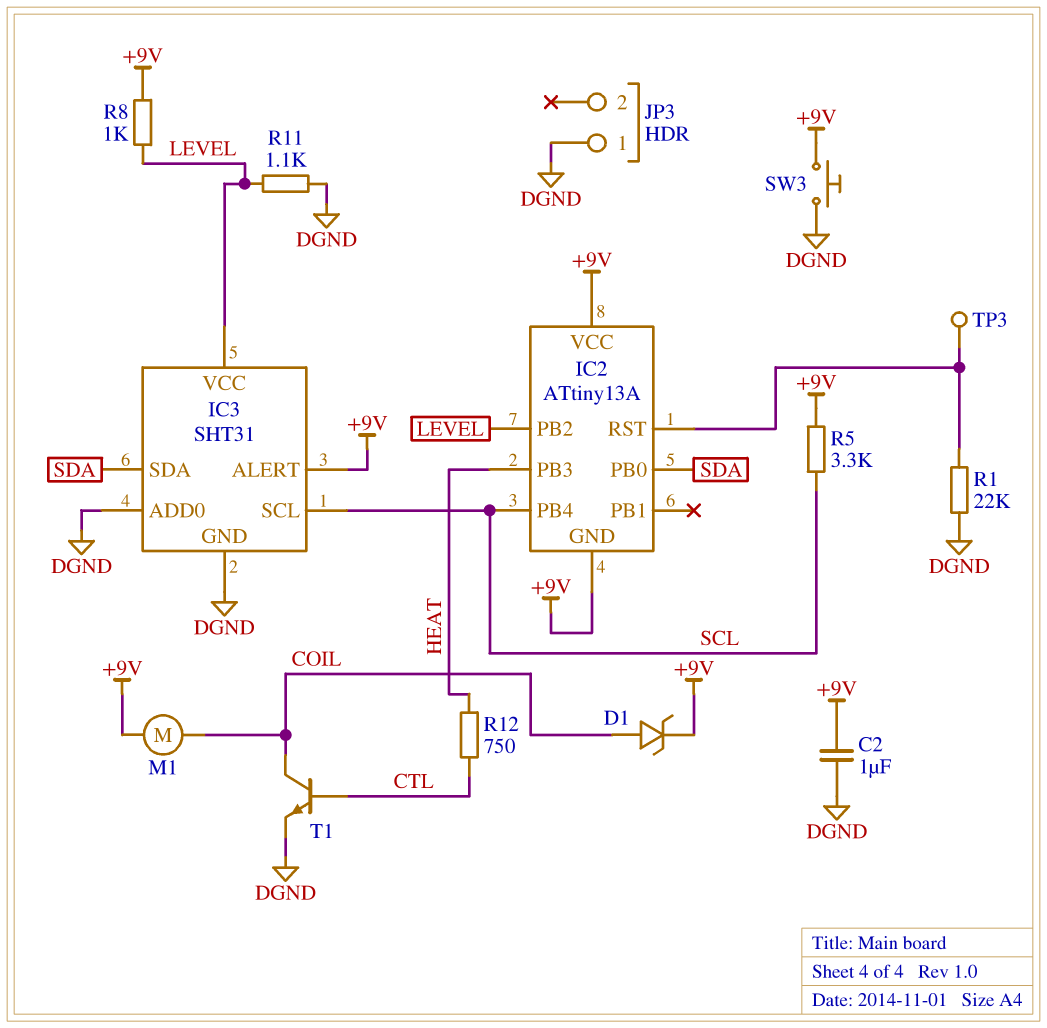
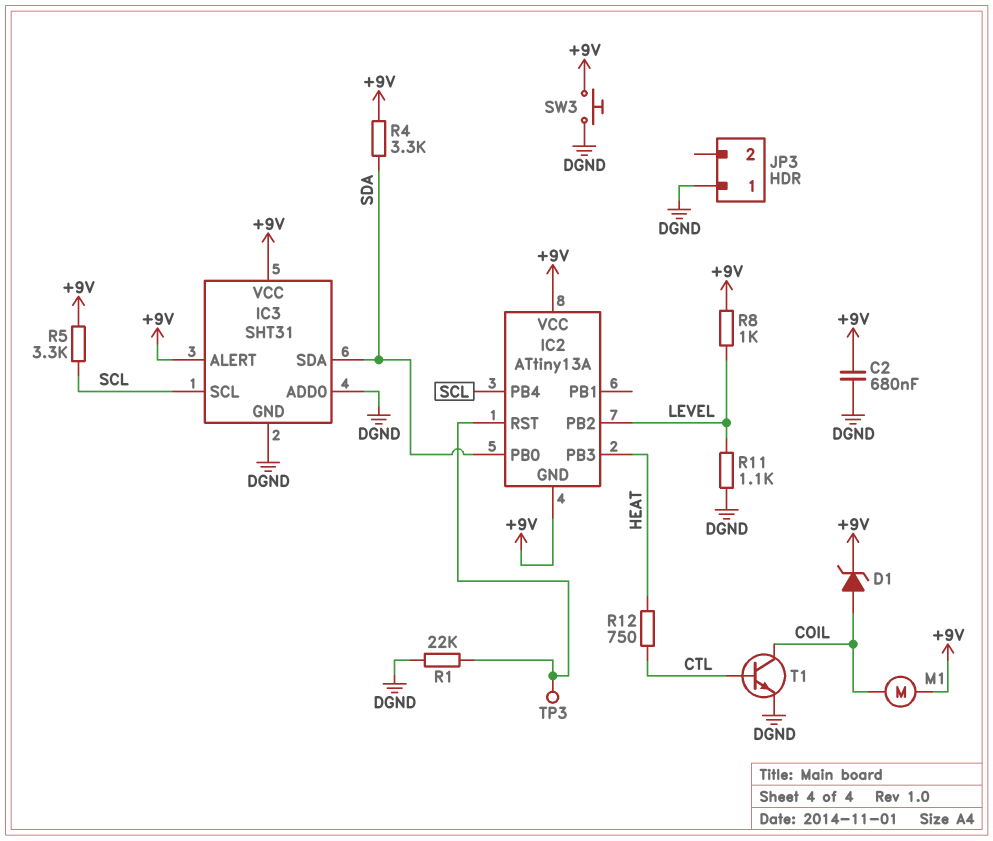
C2: 1uF (+9V, DGND) -> 680nF (+9V, DGND)
IC3 pin VCC: LEVEL -> +9V
R4: none -> 3.3k (+9V, SDA)

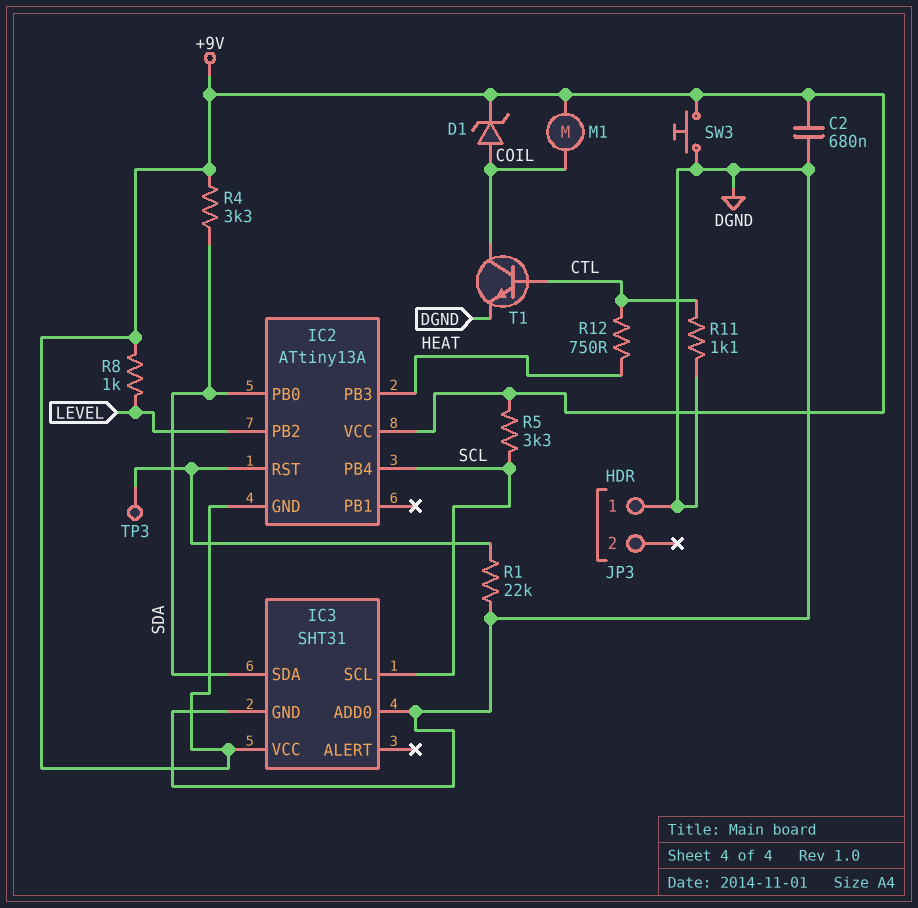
IC3 pin ALERT: +9V -> none
R11: 1.1k (DGND, LEVEL) -> 1.1k (CTL, DGND)

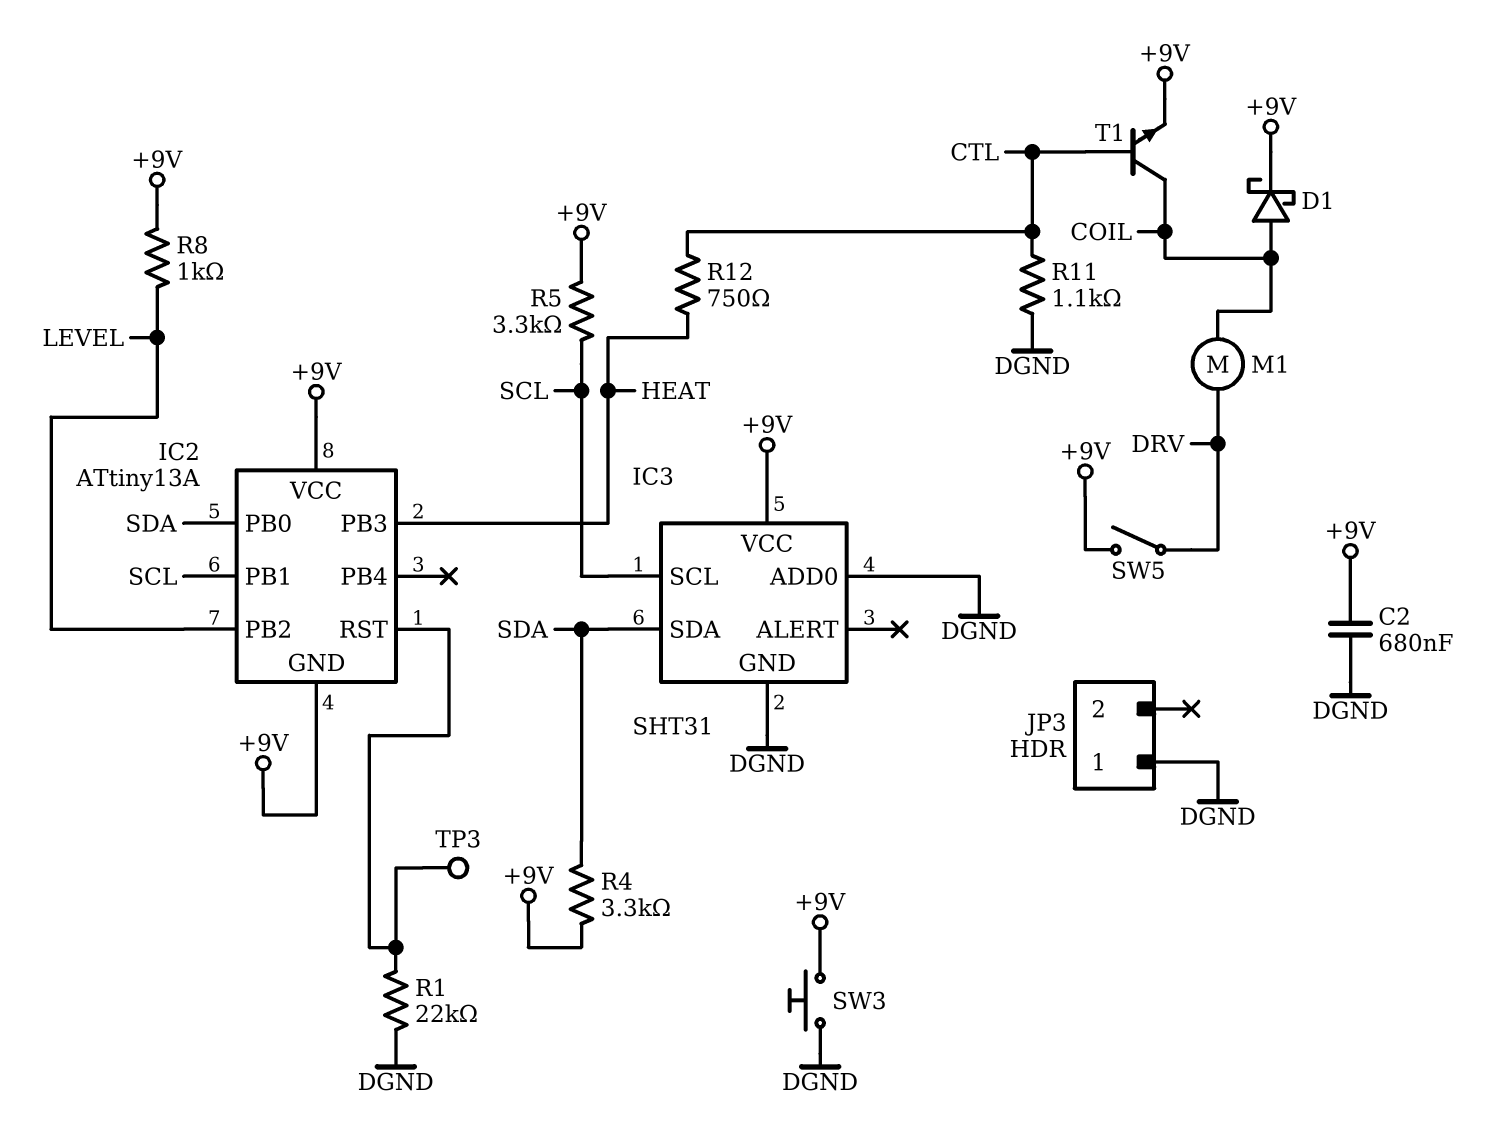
D1: zener (A COIL, K +9V) -> schottky (A COIL, K +9V)
IC2 pin PB1: none -> SCL
IC2 pin PB4: SCL -> none
M1: motor (+9V, COIL) -> motor (COIL, DRV)
SW5: none -> switch (+9V, DRV)
T1: NPN (B CTL, C COIL, E DGND) -> NPN (B CTL, C COIL, E +9V)

